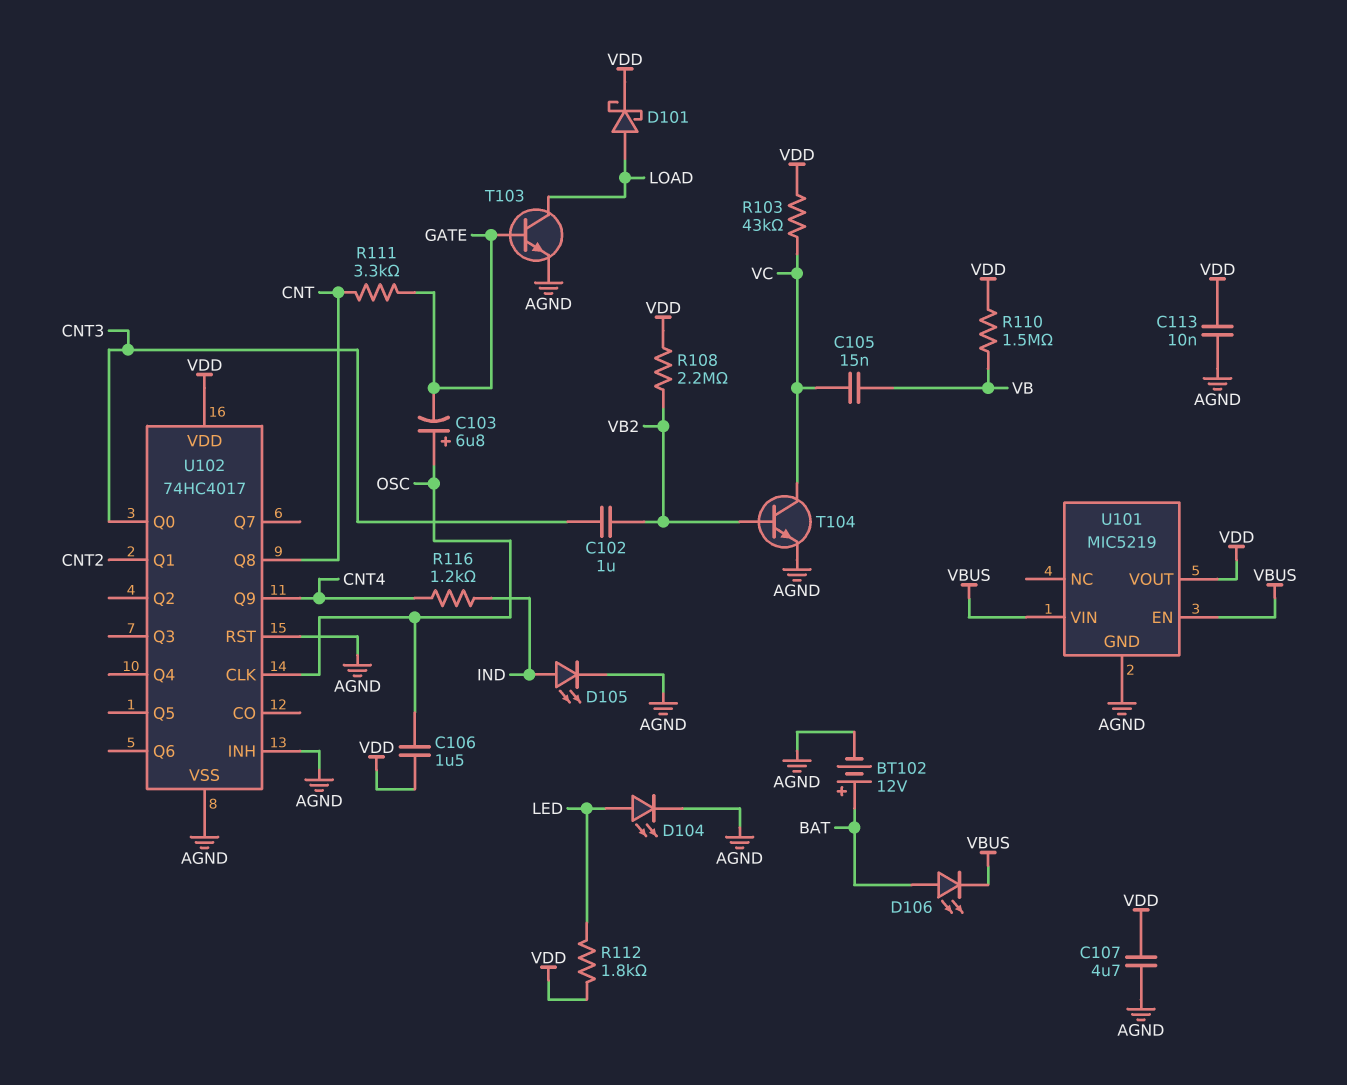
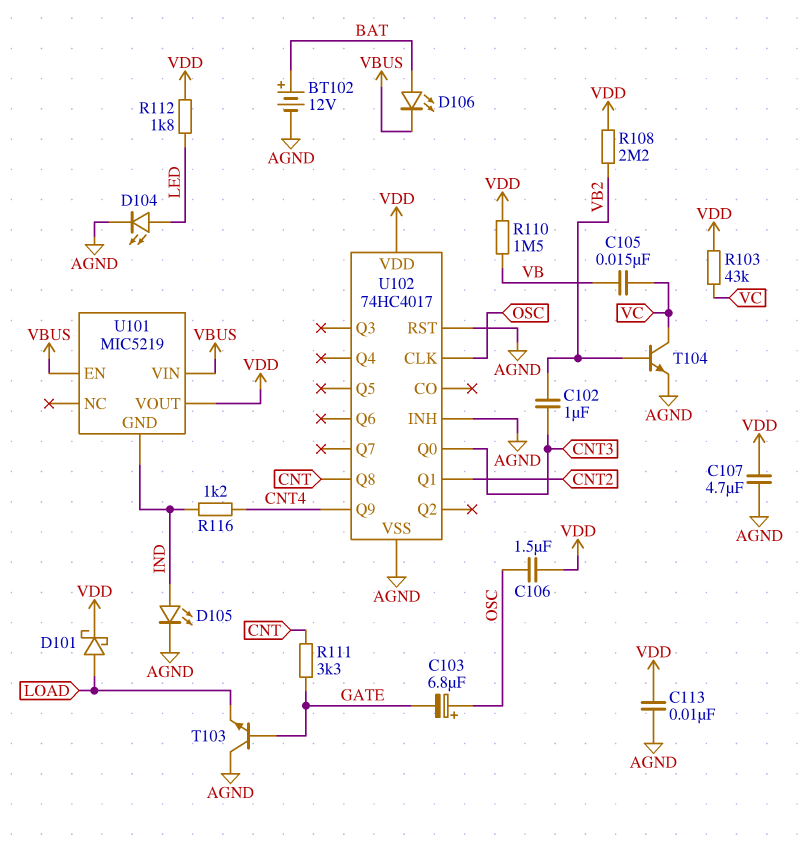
T103: NPN (B GATE, C LOAD, E AGND) -> NPN (B GATE, C AGND, E LOAD)
U101 pin GND: AGND -> IND

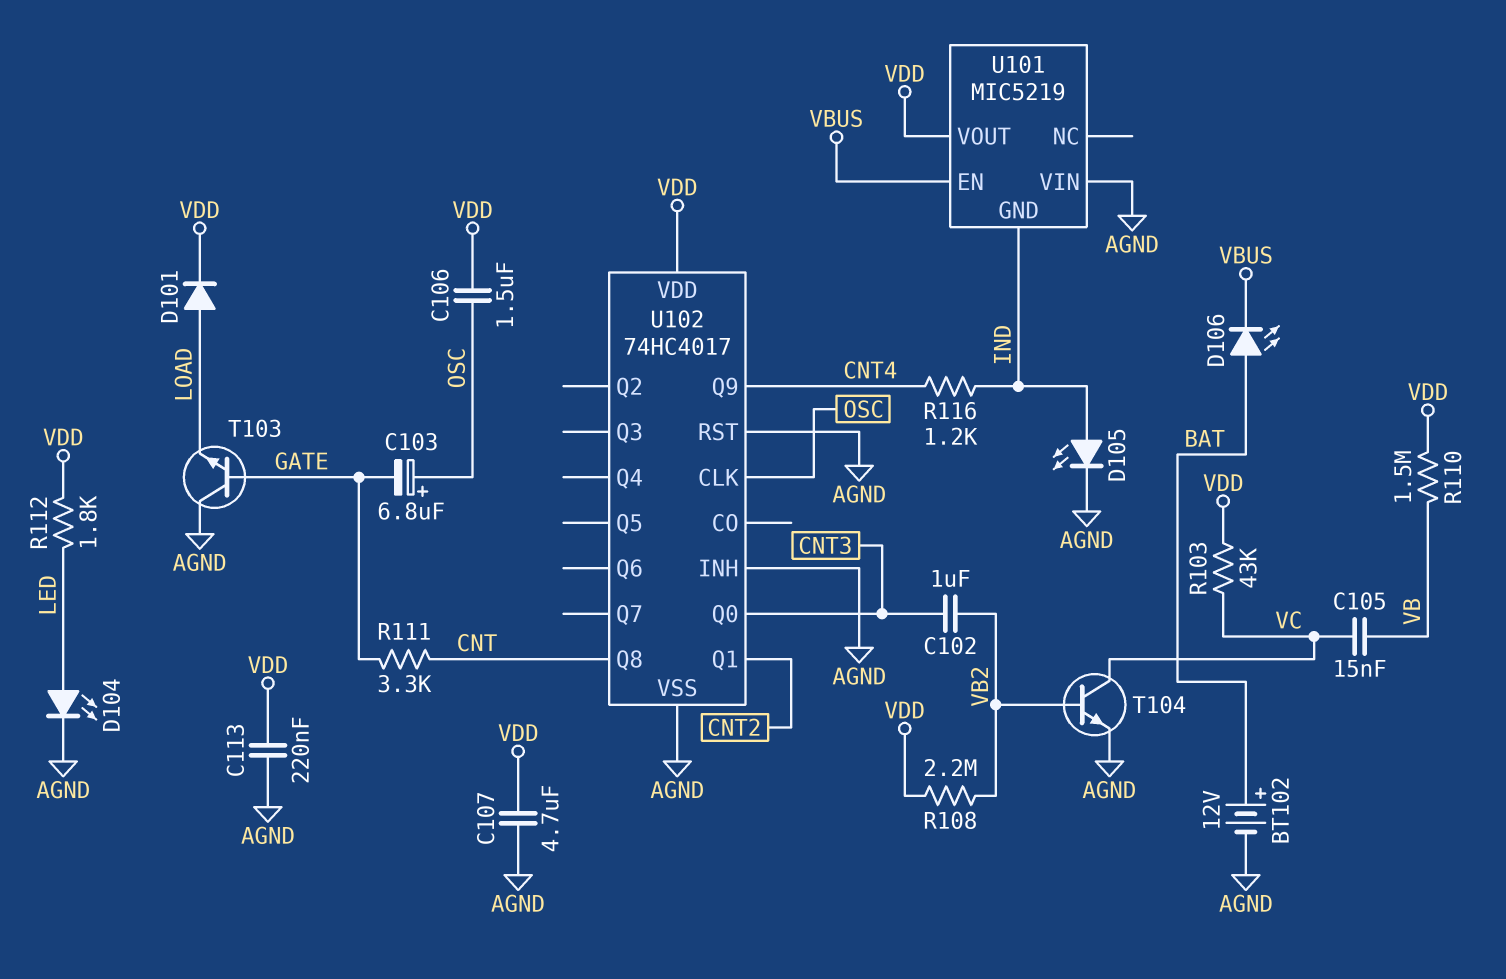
C113: 10nF (AGND, VDD) -> 220nF (AGND, VDD)
D101: schottky (A LOAD, K VDD) -> diode (A LOAD, K VDD)
U101 pin VIN: VBUS -> AGND

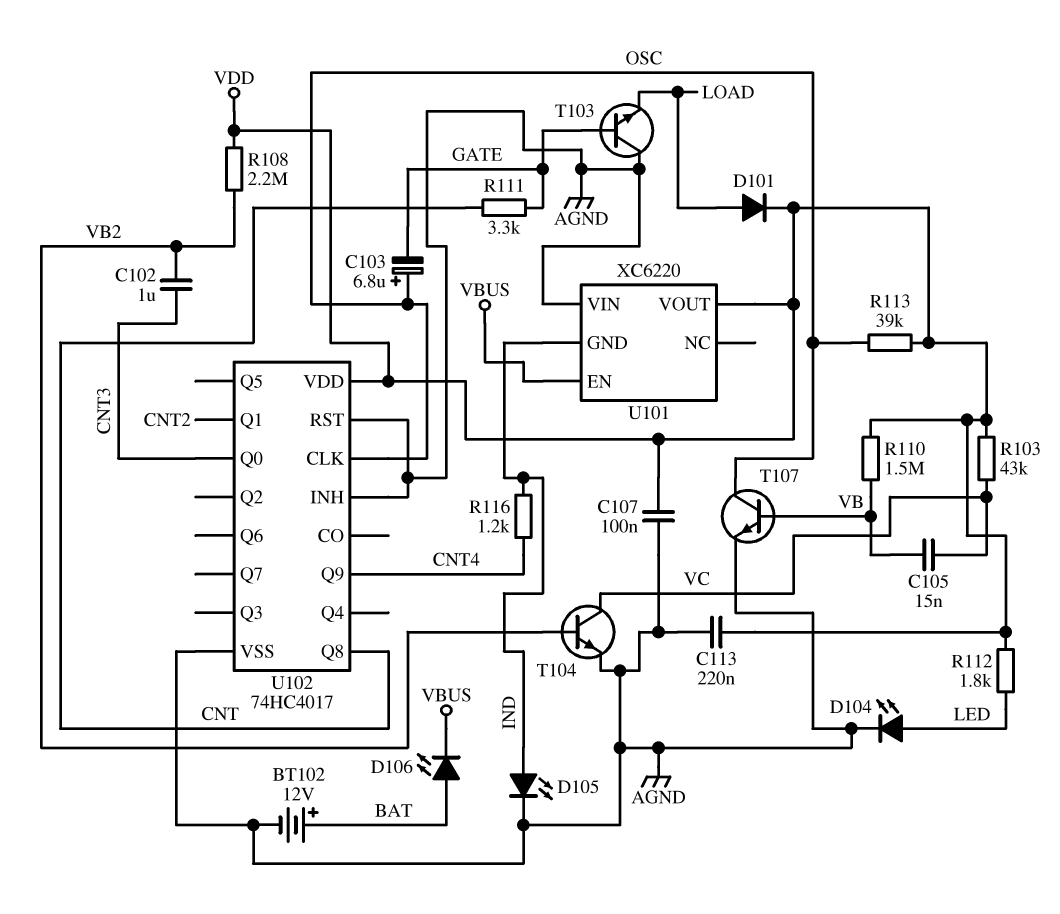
C106: 1.5uF (OSC, VDD) -> none
C107: 4.7uF (AGND, VDD) -> 100nF (AGND, VDD)
R113: none -> 39k (OSC, VDD)
T107: none -> NPN (B VB, C OSC, E AGND)
U101: MIC5219 -> XC6220

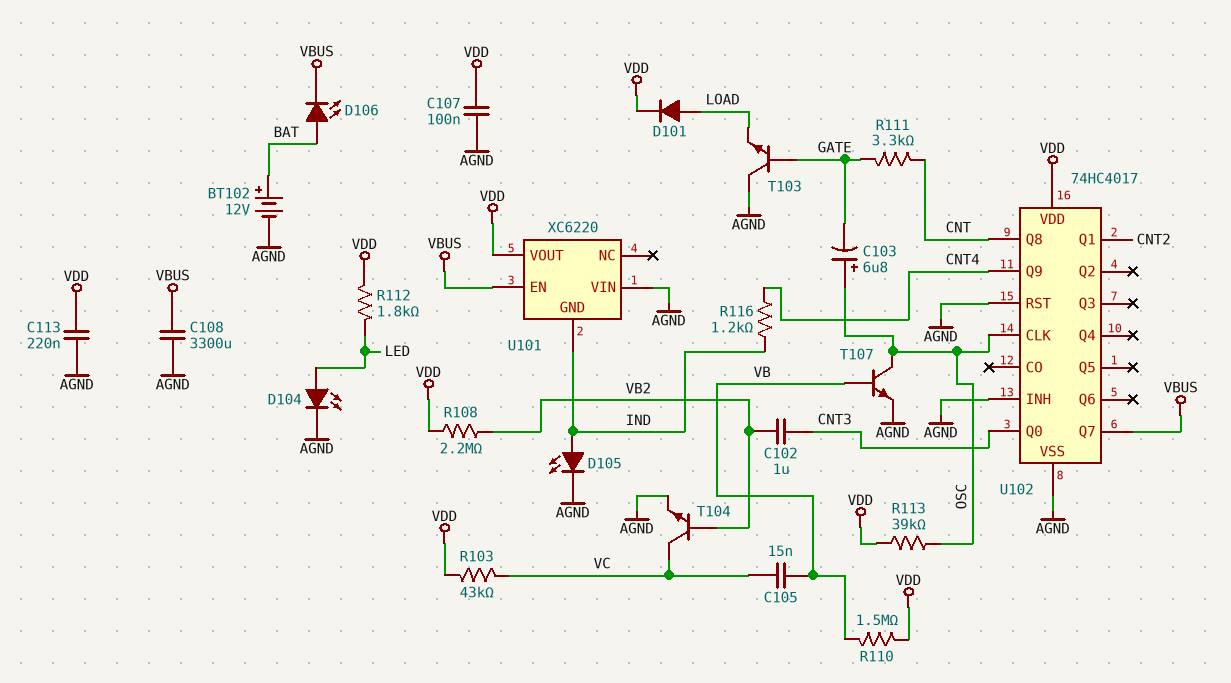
C108: none -> 3300uF (AGND, VBUS)
U102 pin Q7: none -> VBUS

